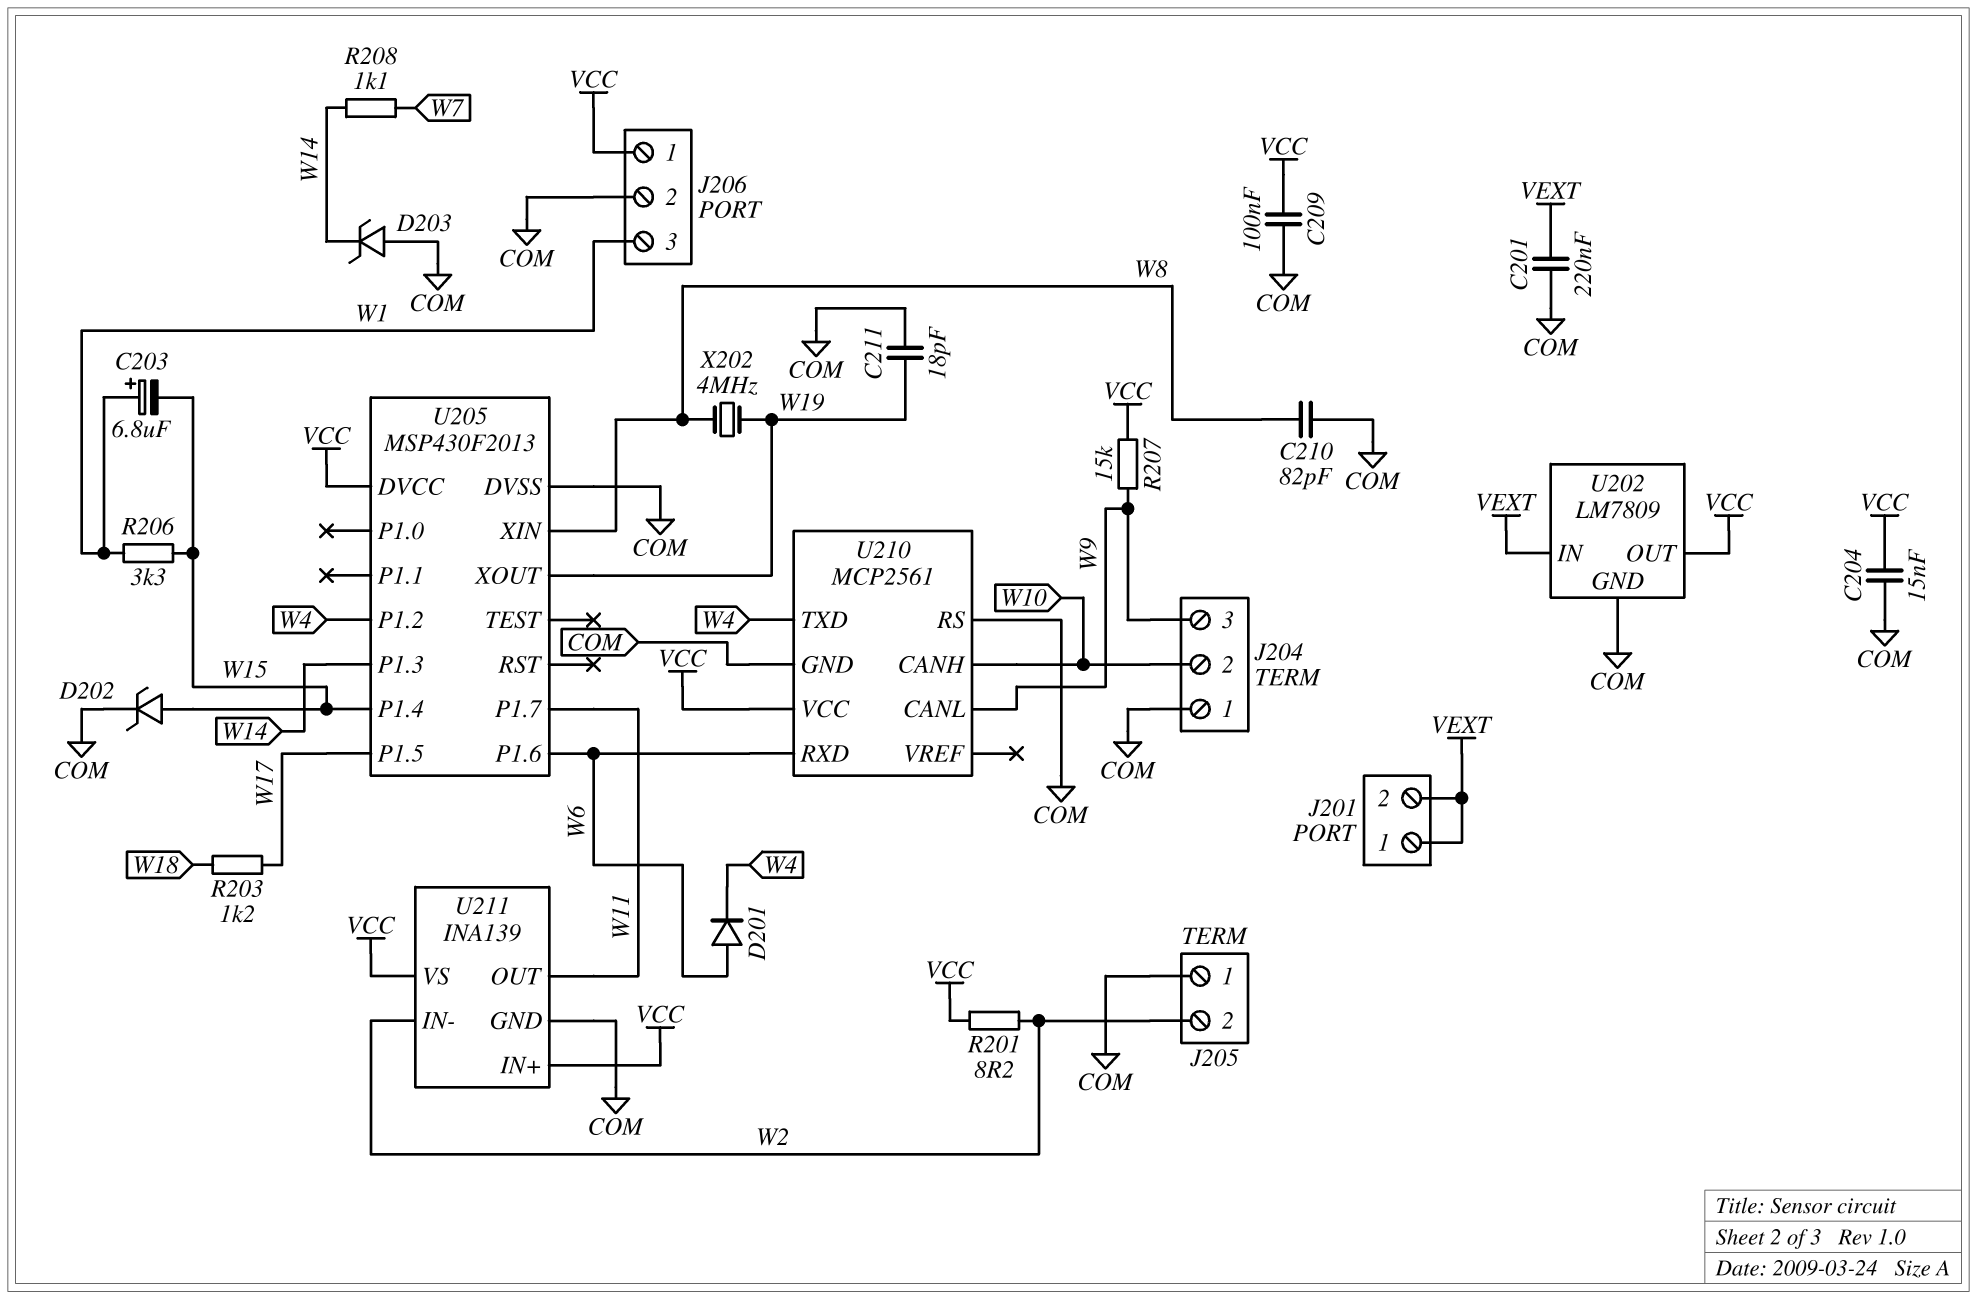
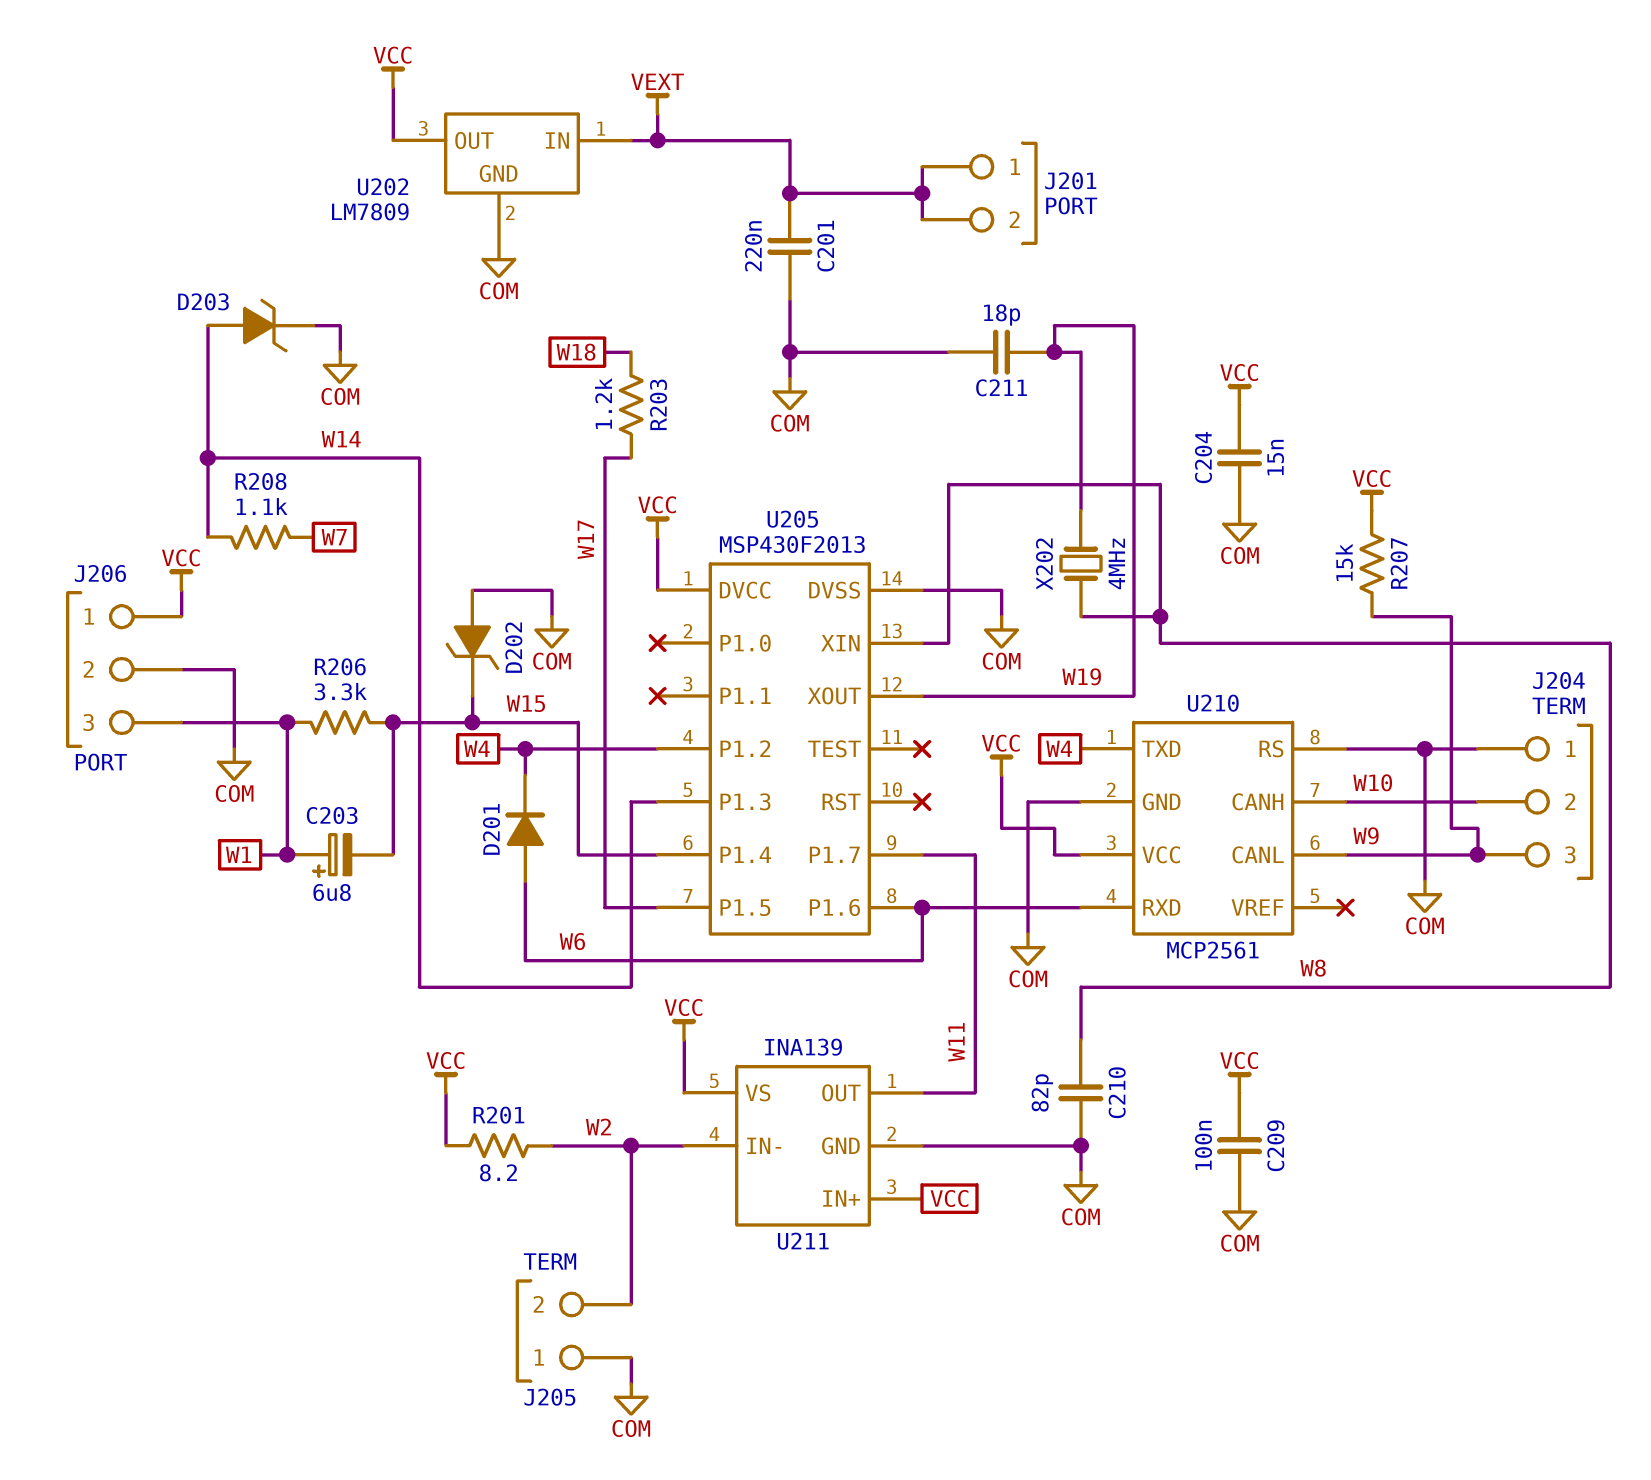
D202: zener (A W15, K COM) -> zener (A COM, K W15)
D203: zener (A COM, K W14) -> zener (A W14, K COM)

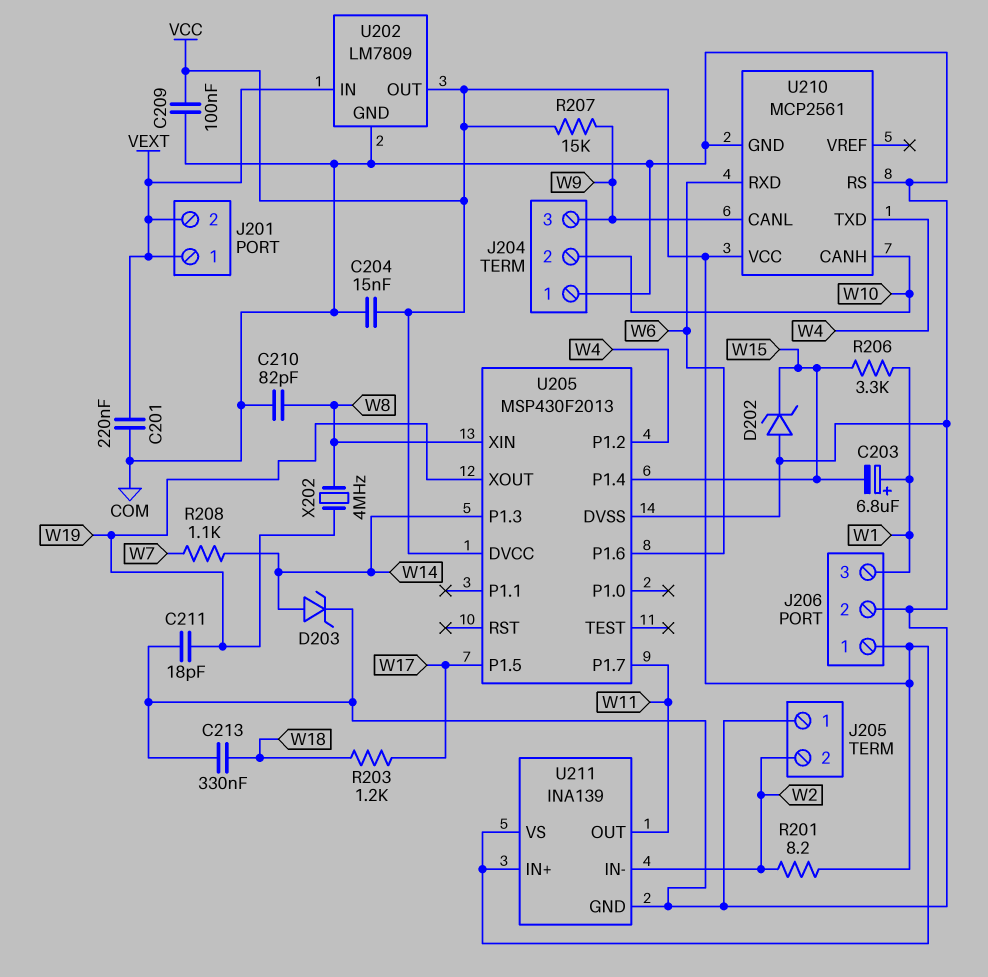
C213: none -> 330nF (COM, W18)
D201: diode (A W6, K W4) -> none

